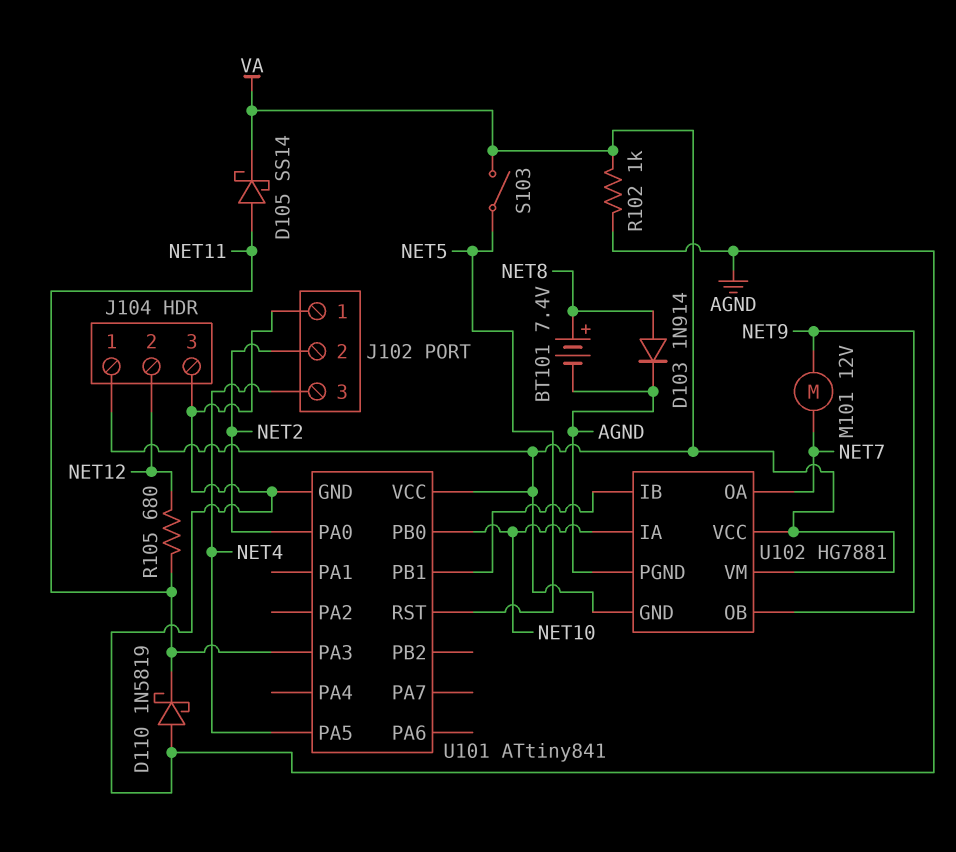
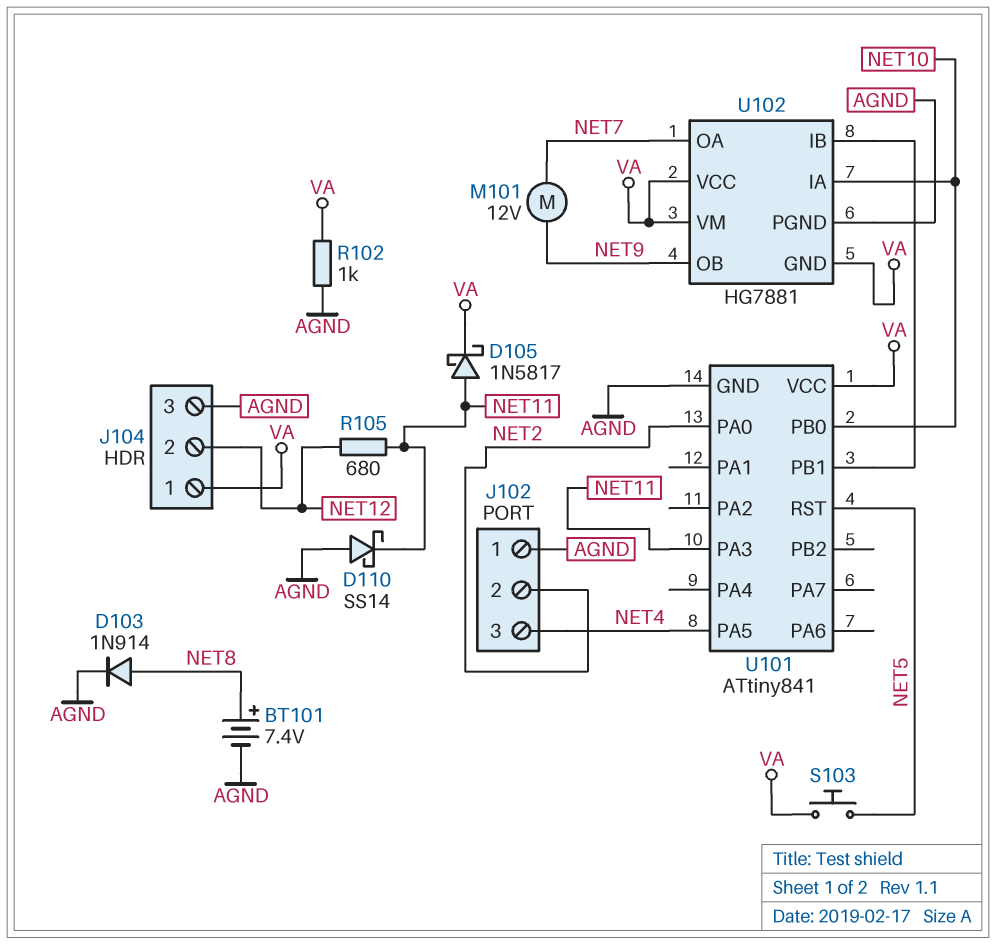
D105: schottky SS14 (A NET11, K VA) -> schottky 1N5817 (A NET11, K VA)
D110: schottky 1N5819 (A AGND, K NET11) -> schottky SS14 (A AGND, K NET11)
S103: switch (NET5, VA) -> button (NET5, VA)

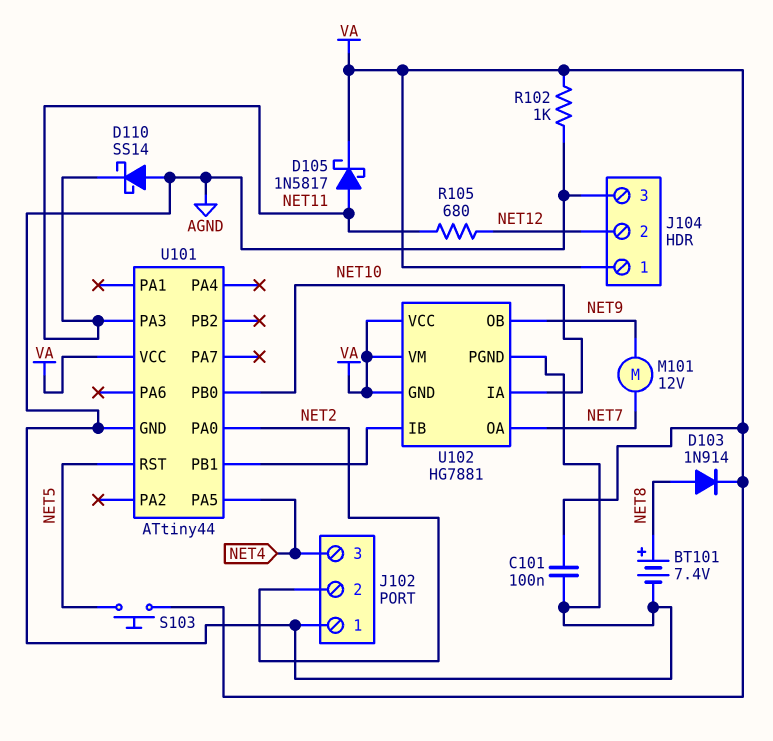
C101: none -> 100nF (AGND, VA)
D103: diode 1N914 (A NET8, K AGND) -> diode 1N914 (A NET8, K VA)
U101: ATtiny841 -> ATtiny44

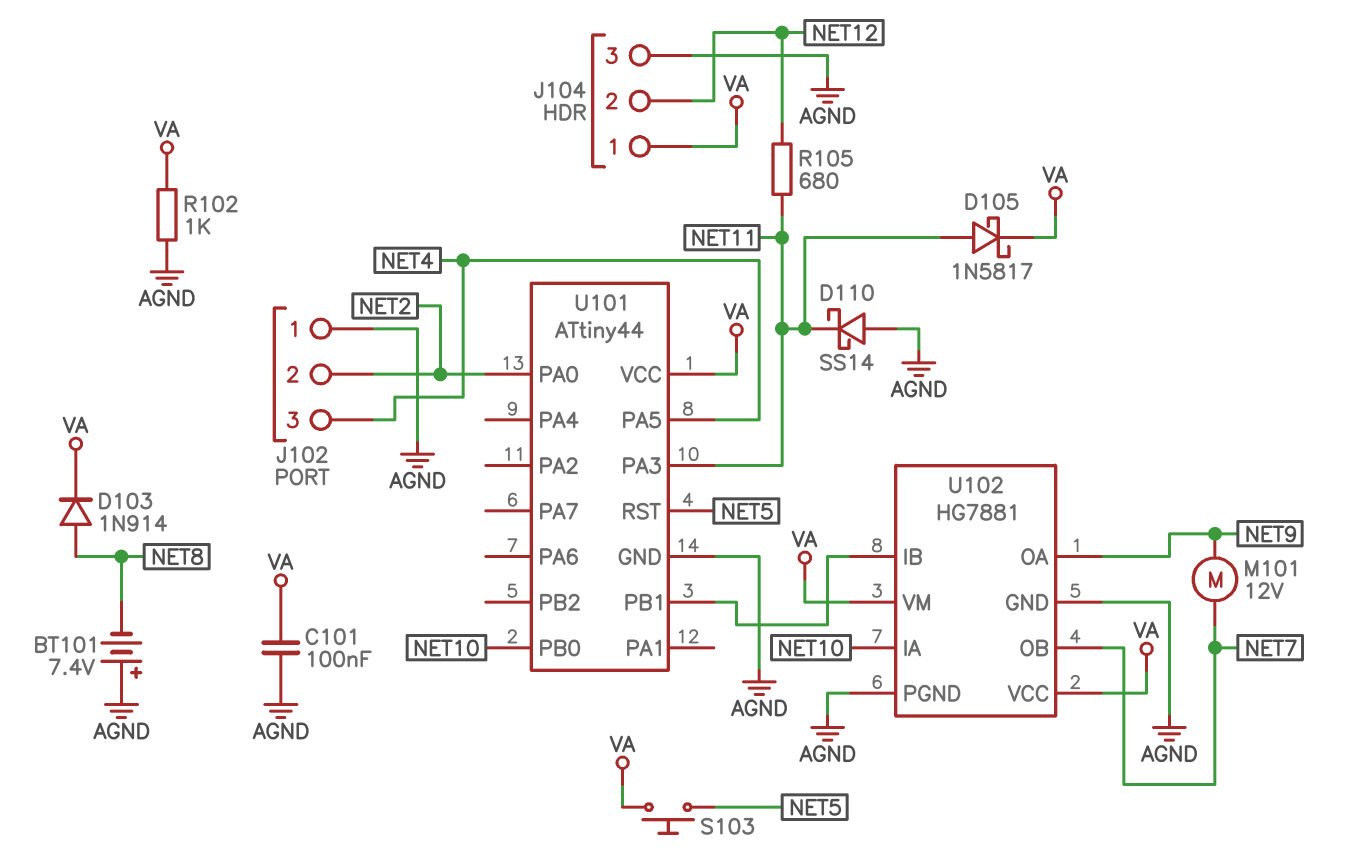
BT101: 7.4V (plus NET8, minus AGND) -> 7.4V (plus AGND, minus NET8)
U102 pin GND: VA -> AGND
U102 pin OA: NET7 -> NET9
U102 pin OB: NET9 -> NET7

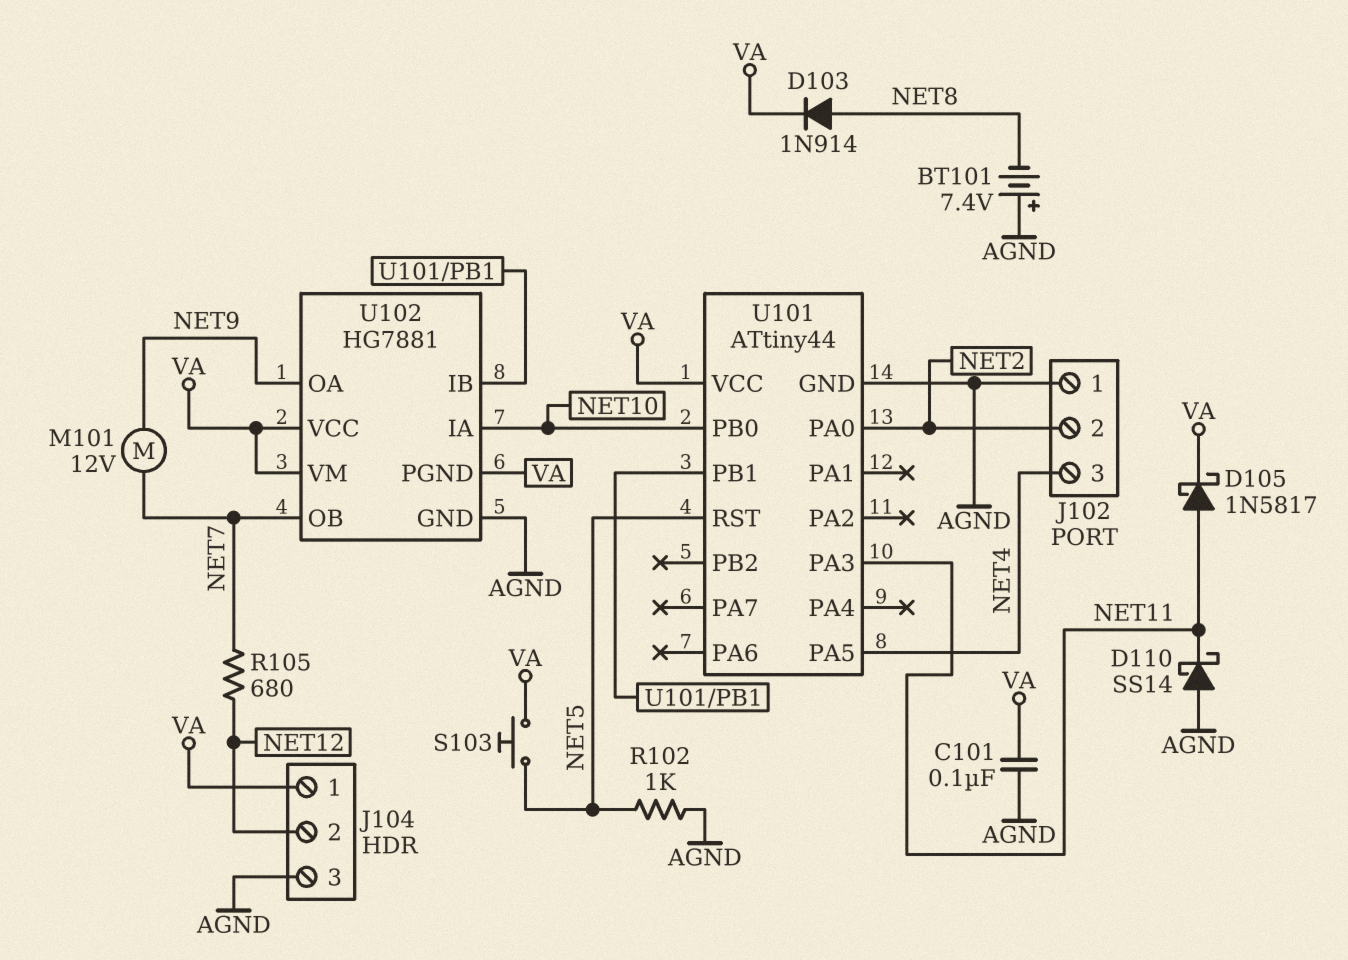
R102: 1k (AGND, VA) -> 1k (AGND, NET5)
R105: 680 (NET11, NET12) -> 680 (NET7, NET12)
U102 pin PGND: AGND -> VA

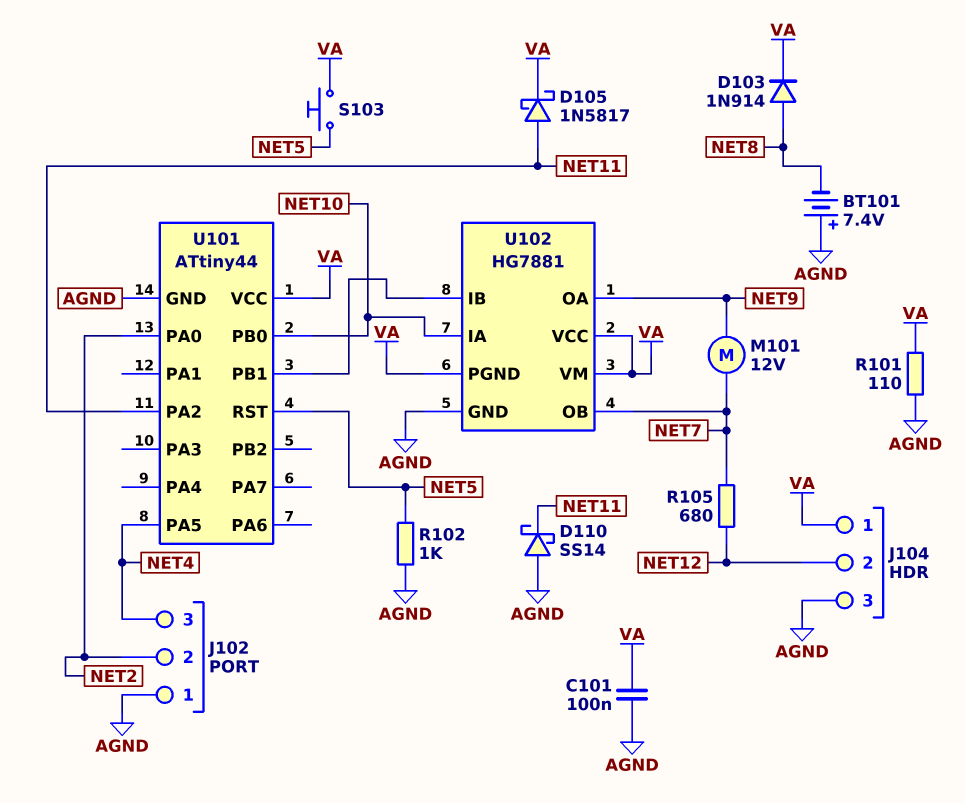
R101: none -> 110 (AGND, VA)
U101 pin PA2: none -> NET11
U101 pin PA3: NET11 -> none

